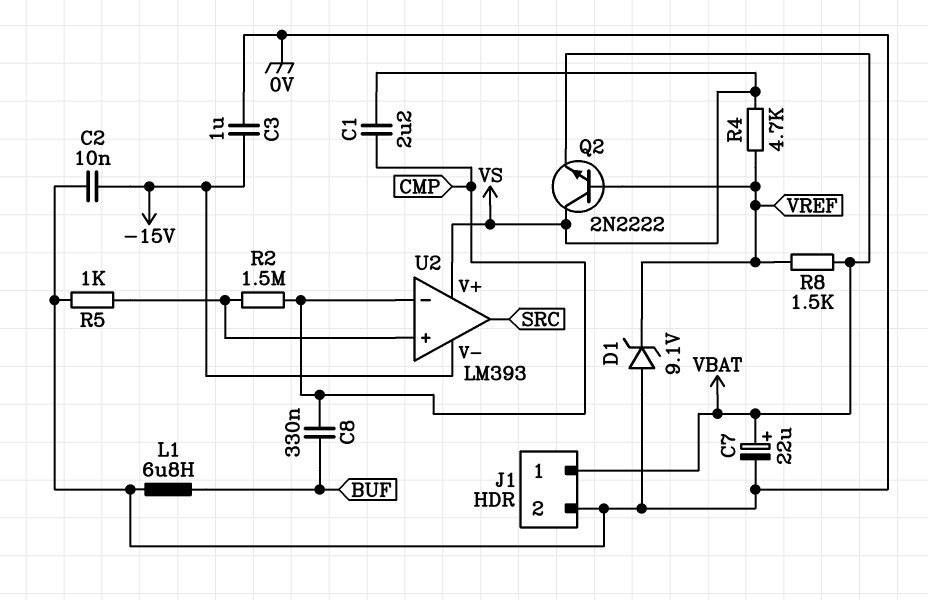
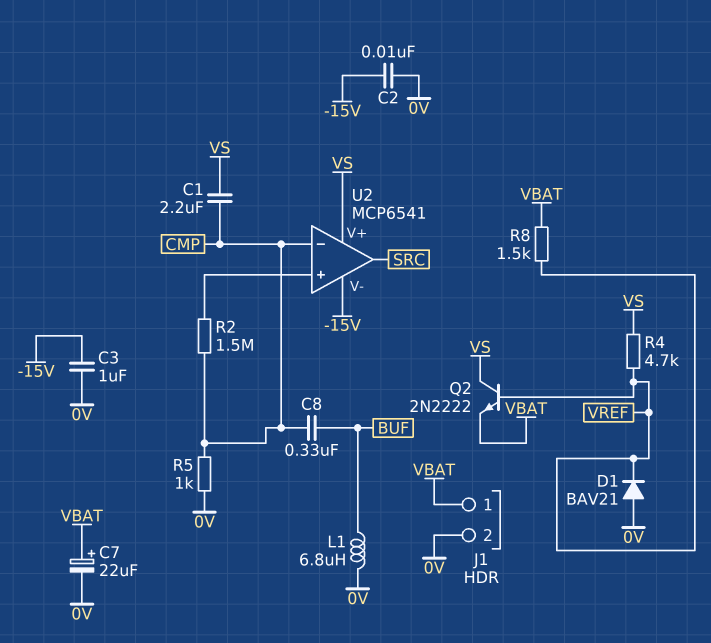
D1: zener 9.1V (A 0V, K VREF) -> diode BAV21 (A 0V, K VREF)
R5: 1k (0V, U2/in+) -> 1k (0V, CMP)
U2: LM393 -> MCP6541

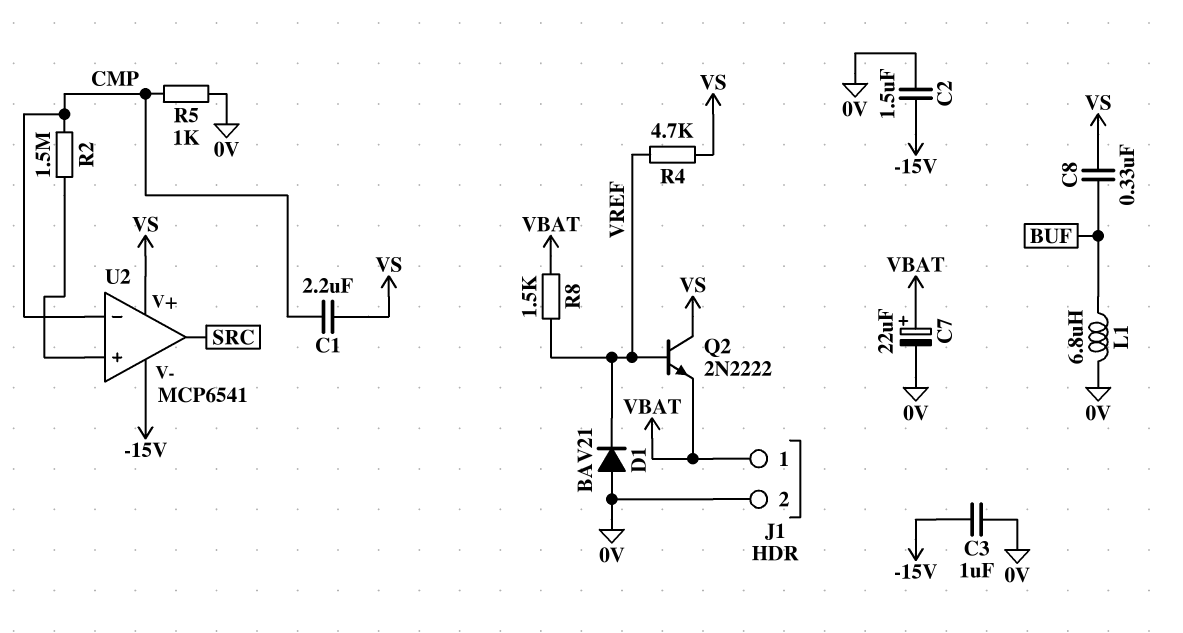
C2: 10nF (-15V, 0V) -> 1.5uF (-15V, 0V)
C8: 330nF (BUF, CMP) -> 330nF (BUF, VS)

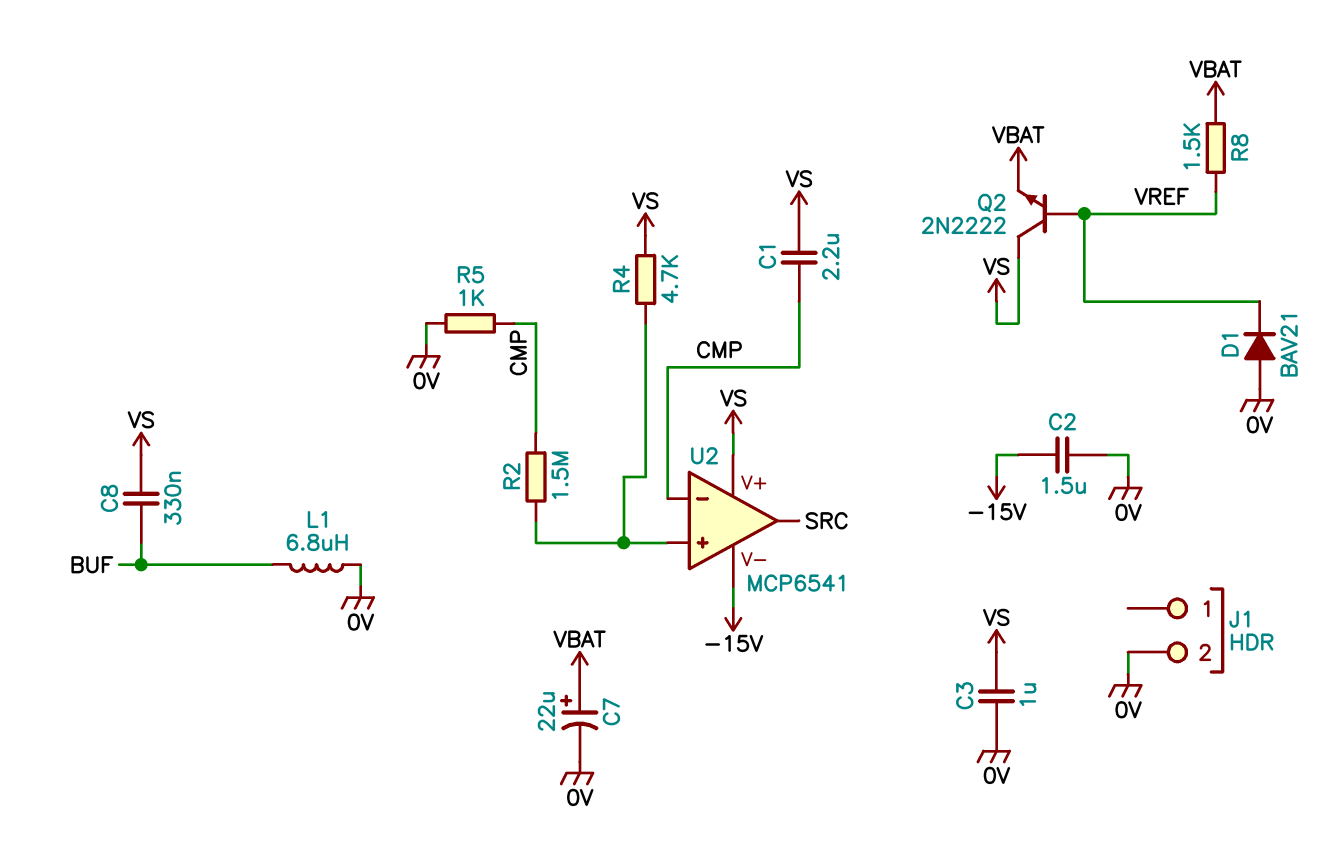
C3: 1uF (-15V, 0V) -> 1uF (0V, VS)
J1 pin 1: VBAT -> none
R4: 4.7k (VREF, VS) -> 4.7k (U2/in+, VS)

